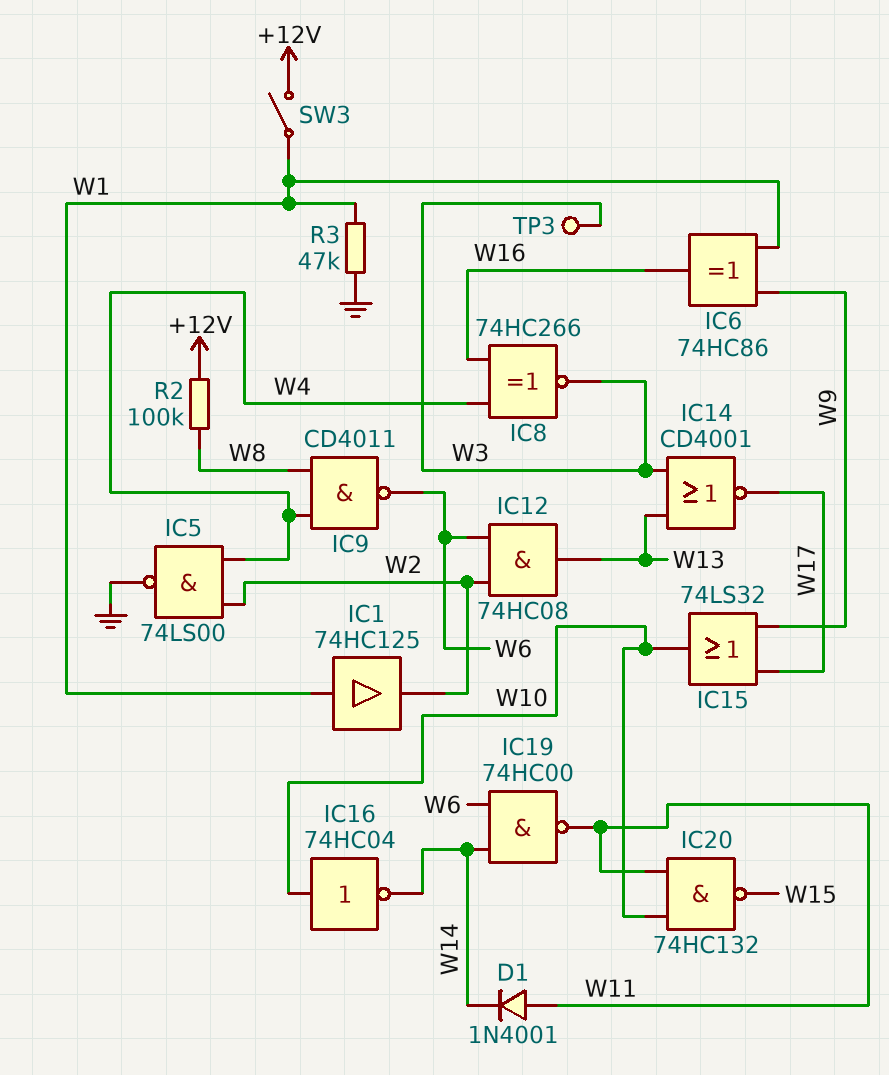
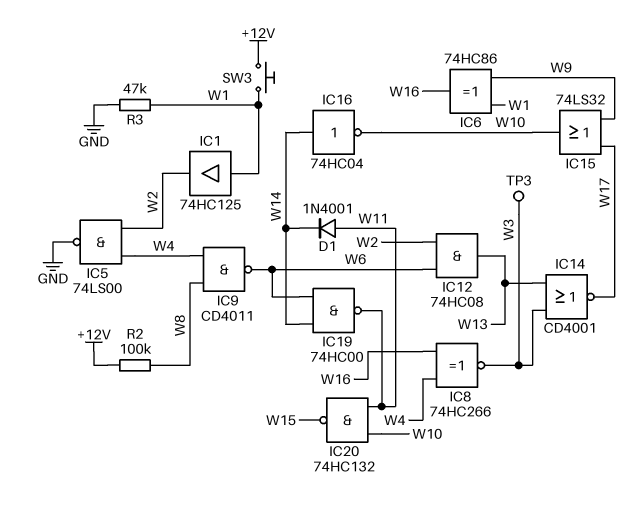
IC16: NOT 74HC04 (in W10, out W14) -> NOT 74HC04 (in W14, out W10)
SW3: switch (+12V, W1) -> button (+12V, W1)

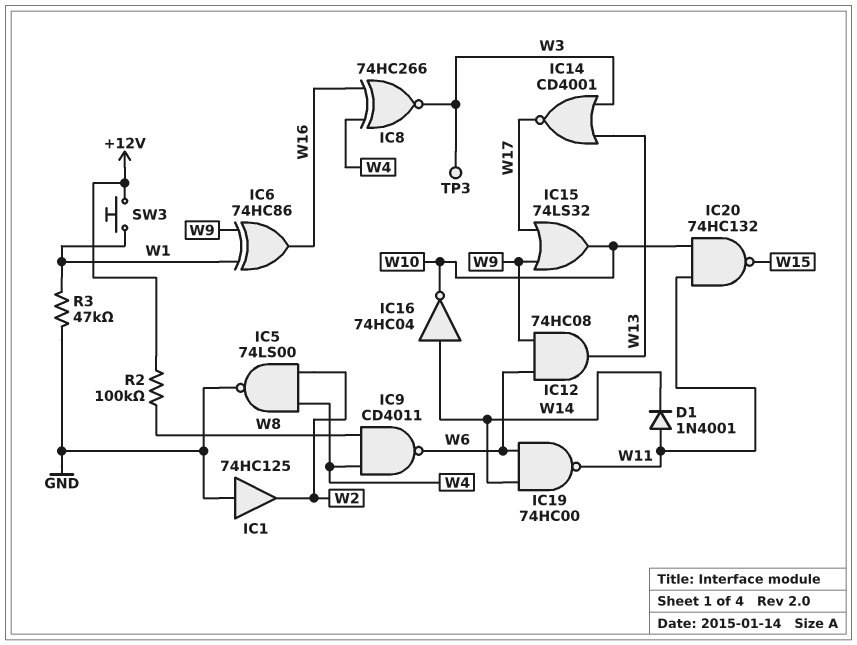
IC1: buffer 74HC125 (in W1, out W2) -> buffer 74HC125 (in GND, out W2)
IC12: AND 74HC08 (in W2, in W6, out W13) -> AND 74HC08 (in W6, in W9, out W13)

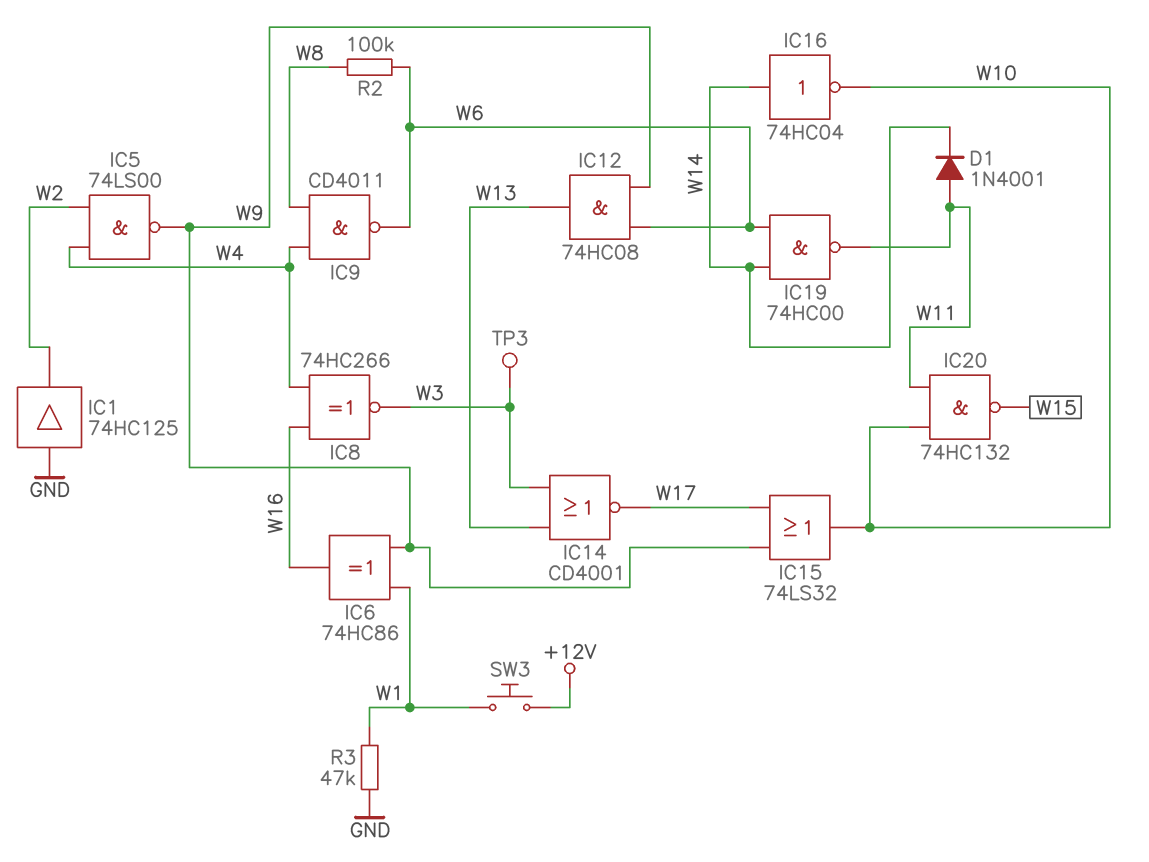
IC5: NAND 74LS00 (in W2, in W4, out GND) -> NAND 74LS00 (in W2, in W4, out W9)
R2: 100k (+12V, W8) -> 100k (W6, W8)

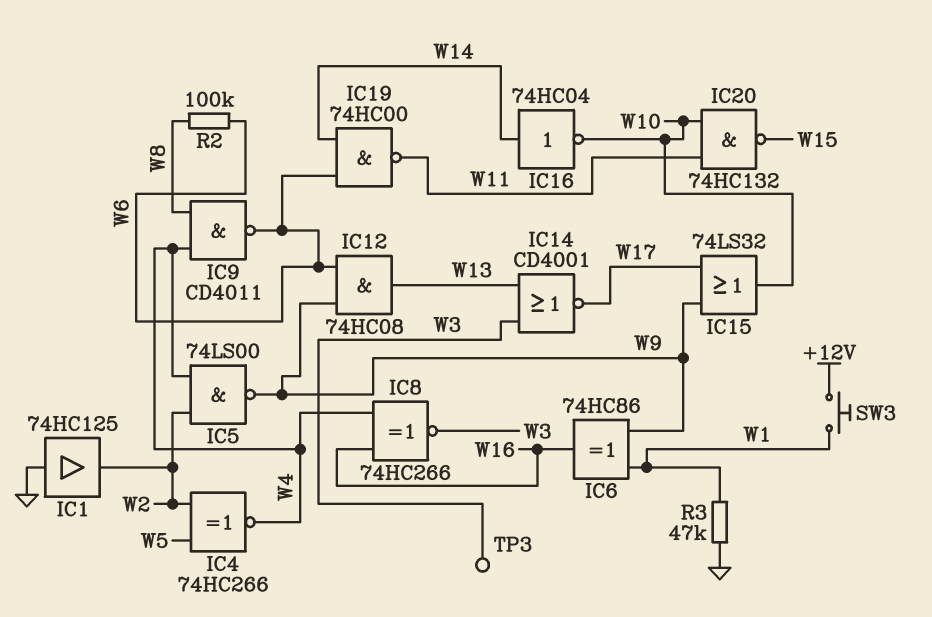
D1: diode 1N4001 (A W11, K W14) -> none
IC4: none -> XNOR 74HC266 (in W2, in W5, out W4)

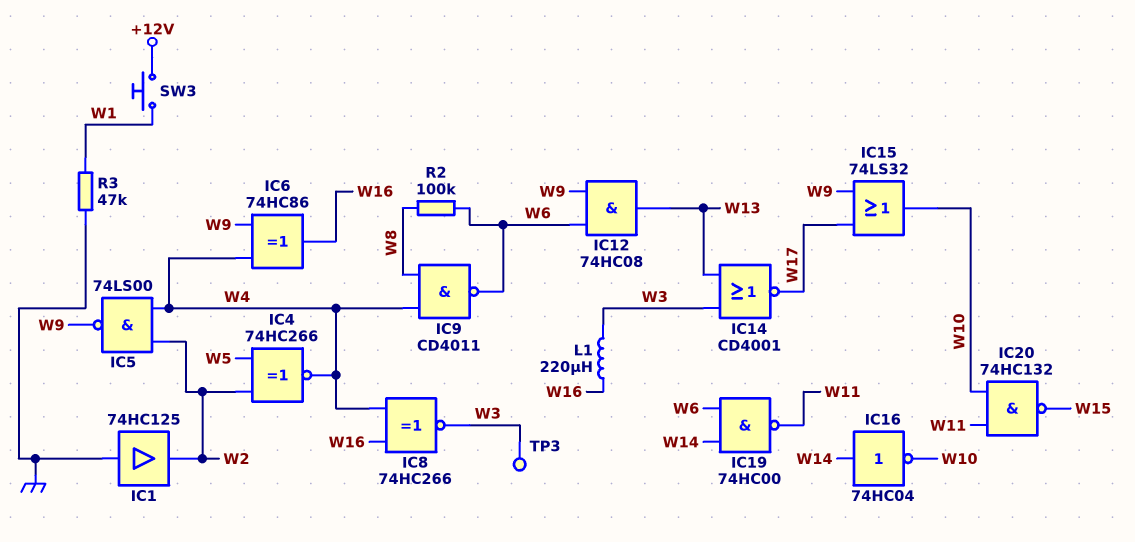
IC6: XOR 74HC86 (in W1, in W9, out W16) -> XOR 74HC86 (in W4, in W9, out W16)
L1: none -> 220uH (W3, W16)

